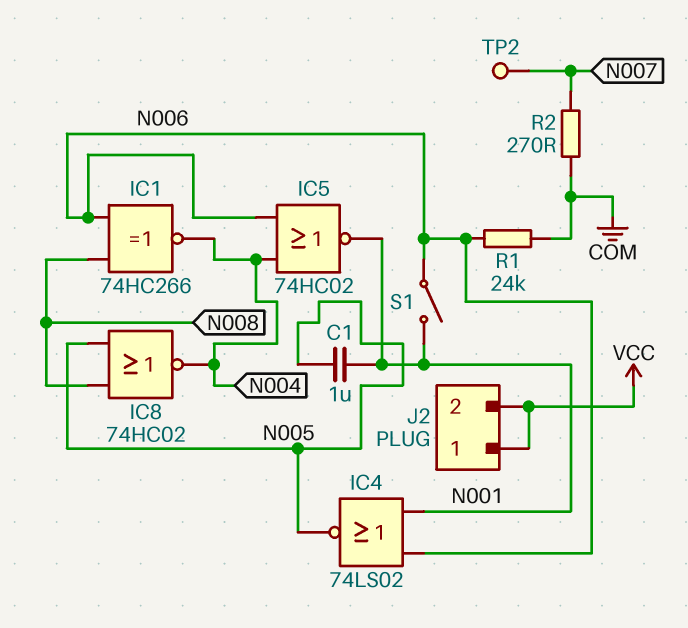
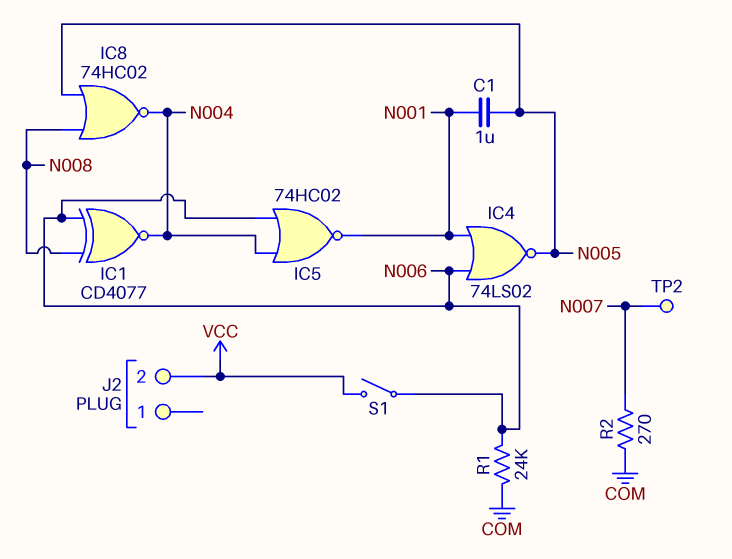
IC1: XNOR 74HC266 (in N006, in N008, out N004) -> XNOR CD4077 (in N006, in N008, out N004)
J2 pin 1: VCC -> none
S1: switch (N001, N006) -> switch (N006, VCC)

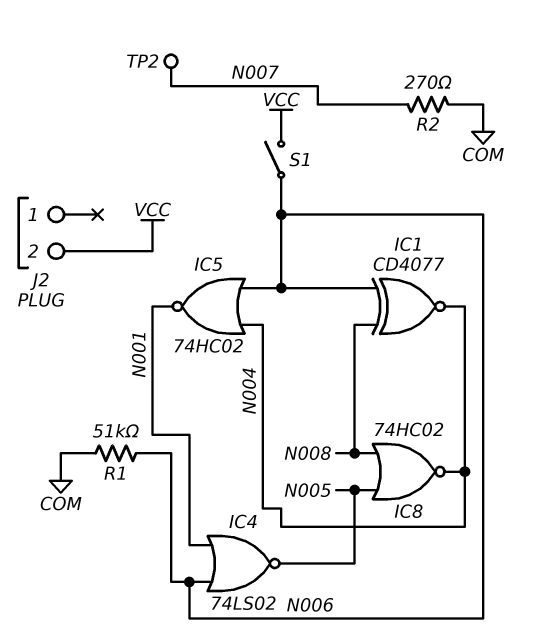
C1: 1uF (N001, N005) -> none
R1: 24k (COM, N006) -> 51k (COM, N006)

